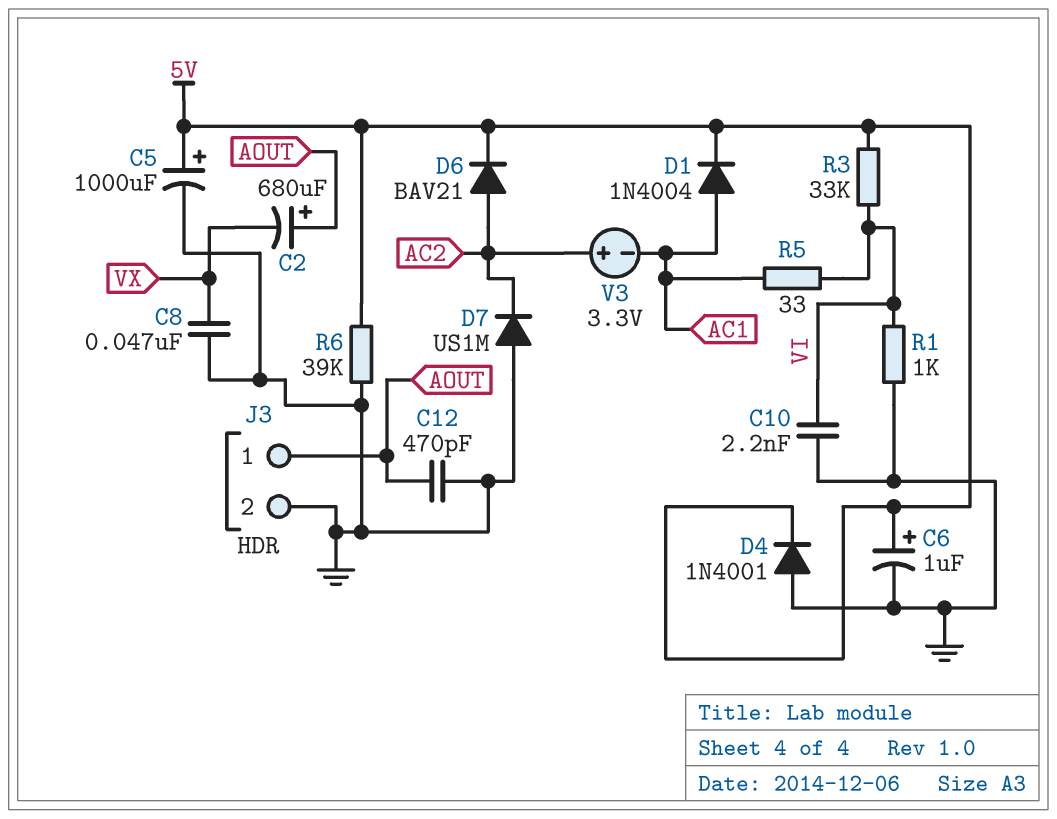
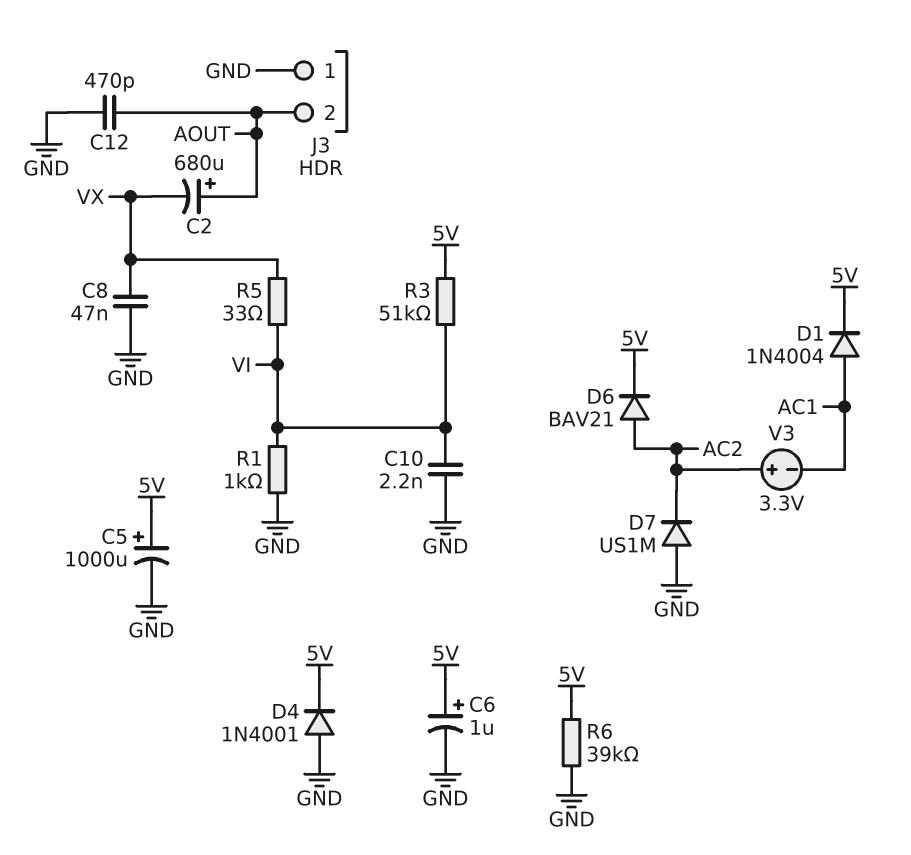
J3 pin 1: AOUT -> GND
J3 pin 2: GND -> AOUT
R3: 33k (5V, VI) -> 51k (5V, VI)
R5: 33 (AC1, VI) -> 33 (VI, VX)

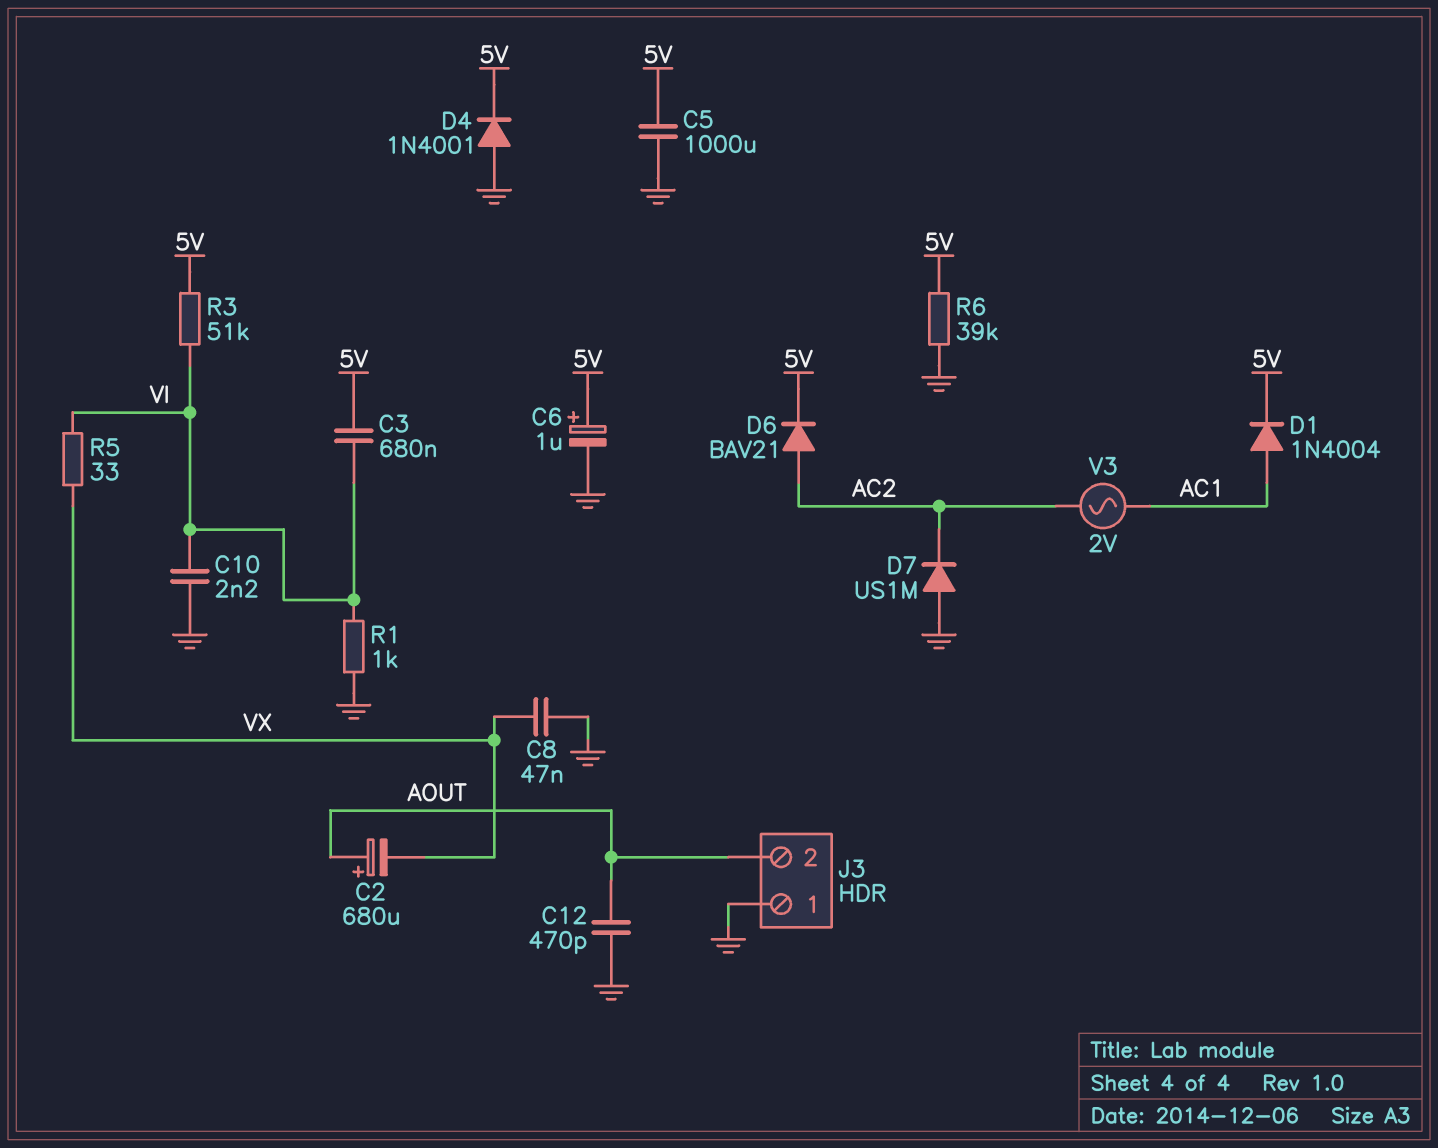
C3: none -> 680nF (5V, VI)
C5: 1000uF (plus 5V, minus GND) -> 1000uF (5V, GND)
V3: 3.3V (plus AC2, minus AC1) -> AC 2V (AC1, AC2)

